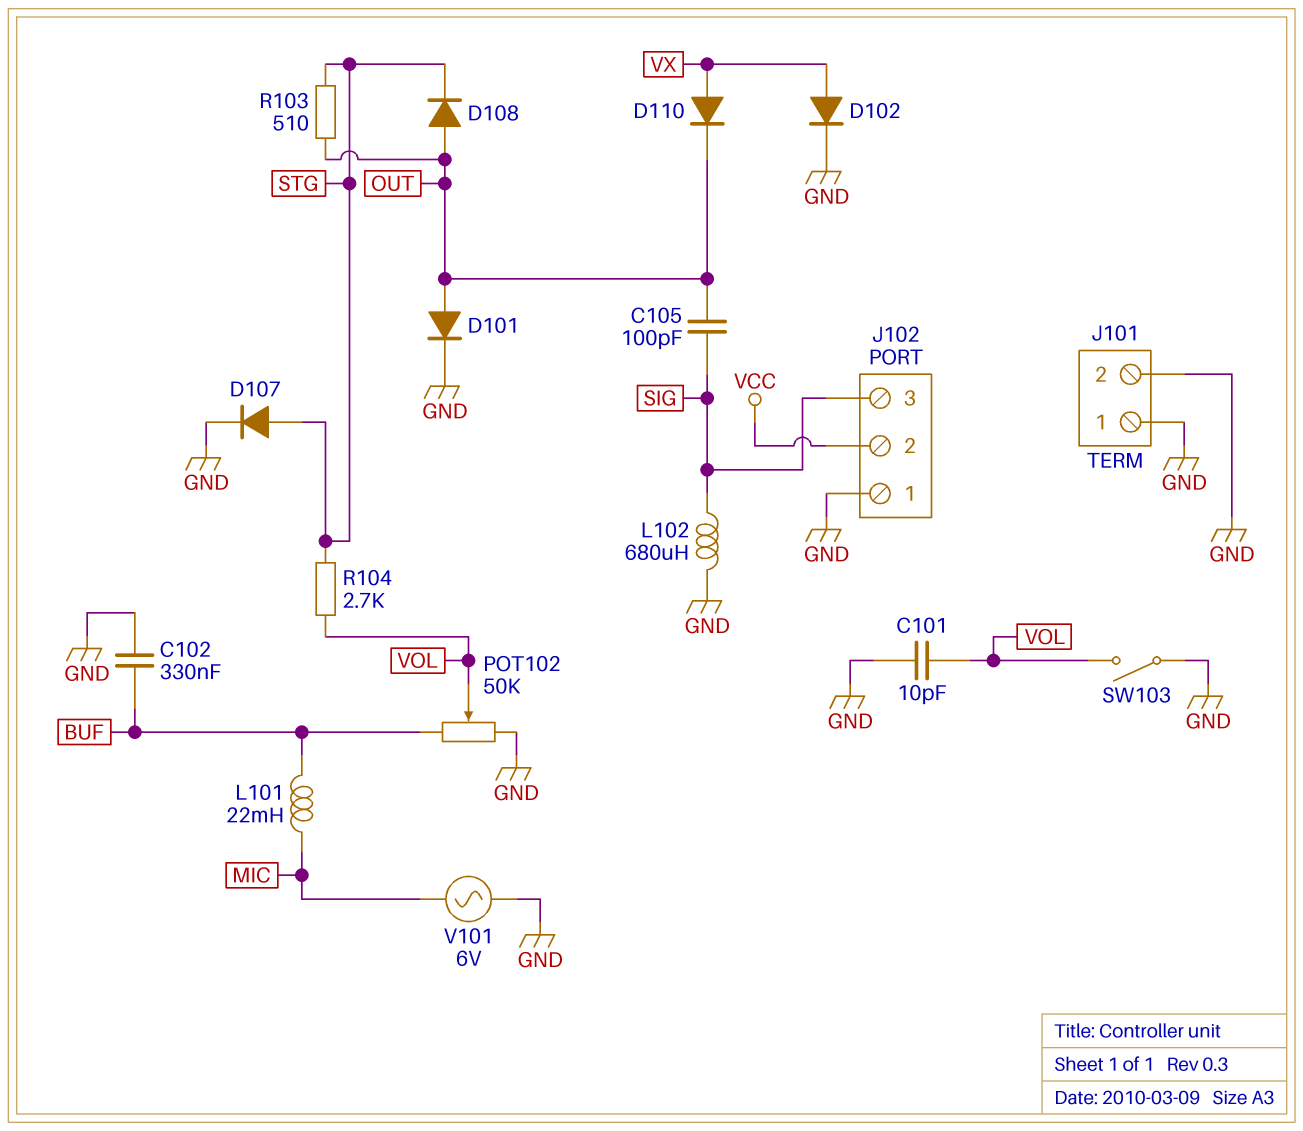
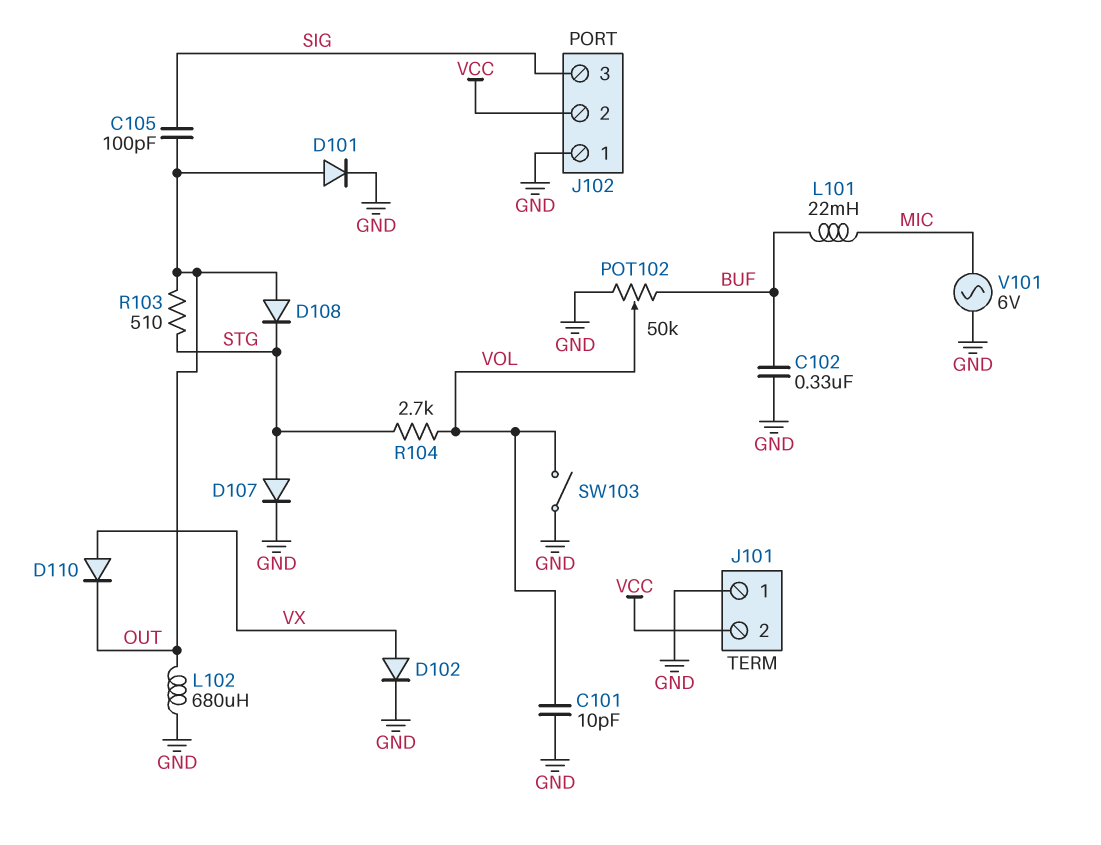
J101 pin 2: GND -> VCC
L102: 680uH (GND, SIG) -> 680uH (GND, OUT)

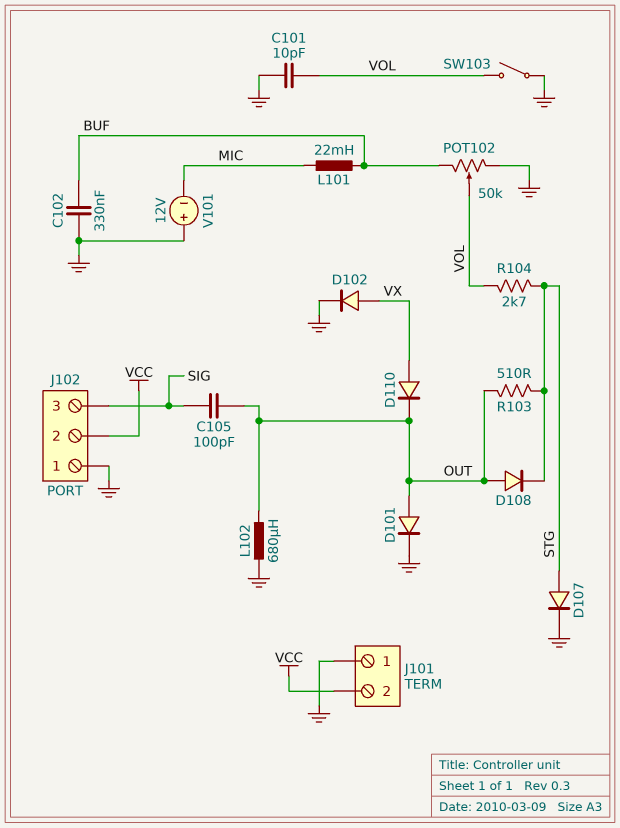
V101: AC 6V (GND, MIC) -> 12V (plus GND, minus MIC)

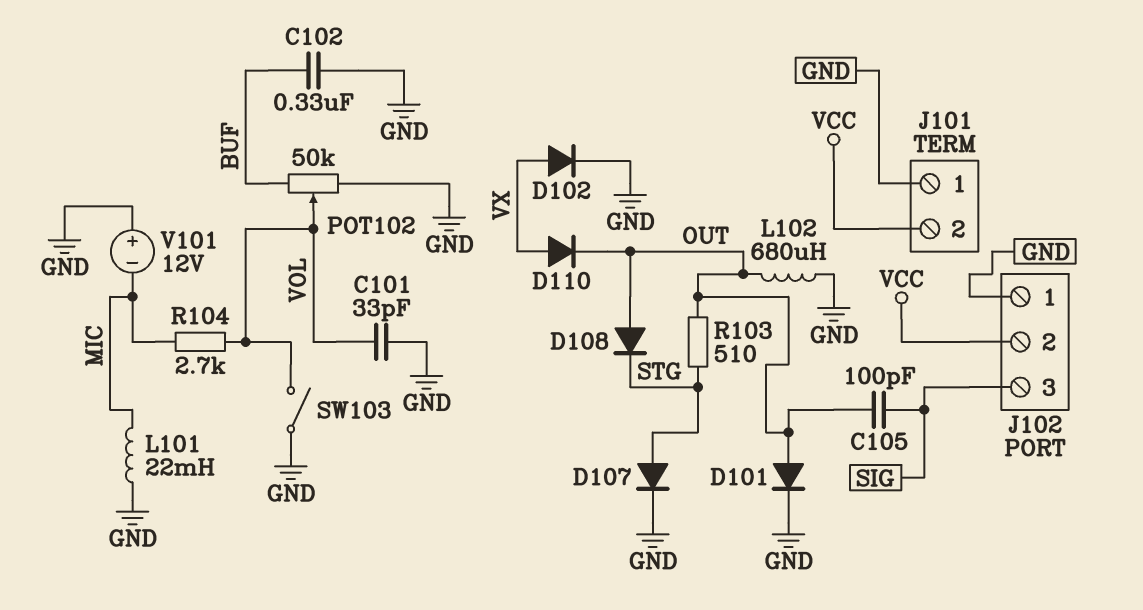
C101: 10pF (GND, VOL) -> 33pF (GND, VOL)
L101: 22mH (BUF, MIC) -> 22mH (GND, MIC)
R104: 2.7k (STG, VOL) -> 2.7k (MIC, VOL)

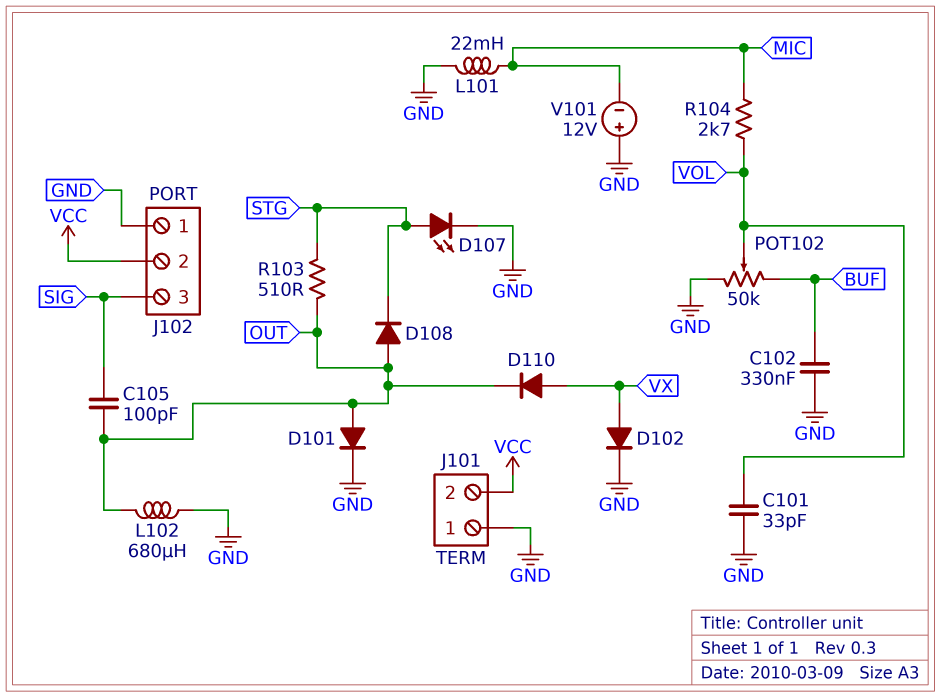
D107: diode (A STG, K GND) -> LED (A STG, K GND)
SW103: switch (GND, VOL) -> none

